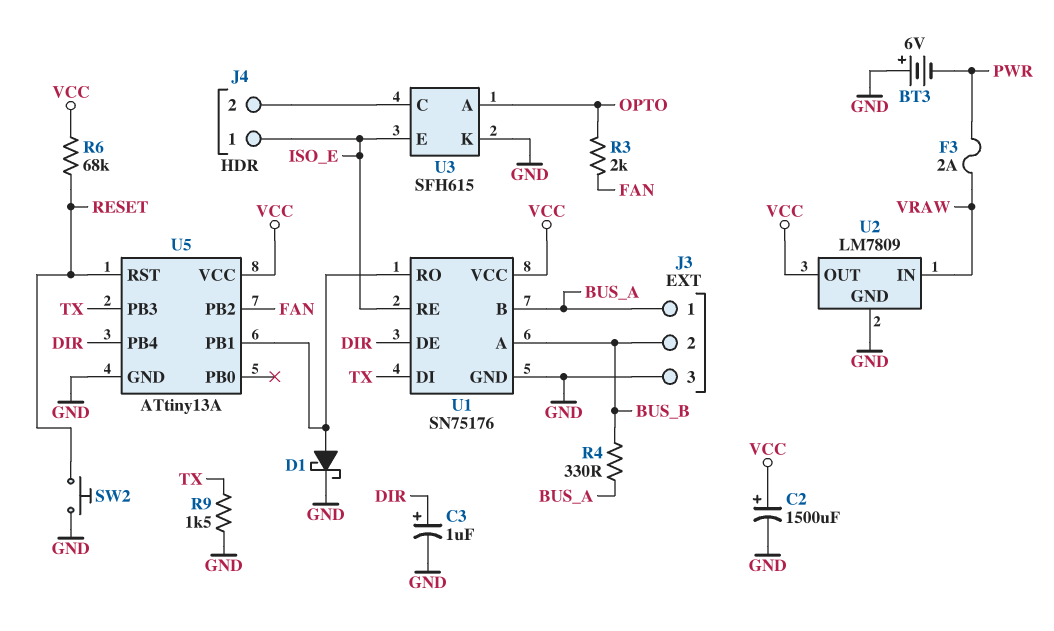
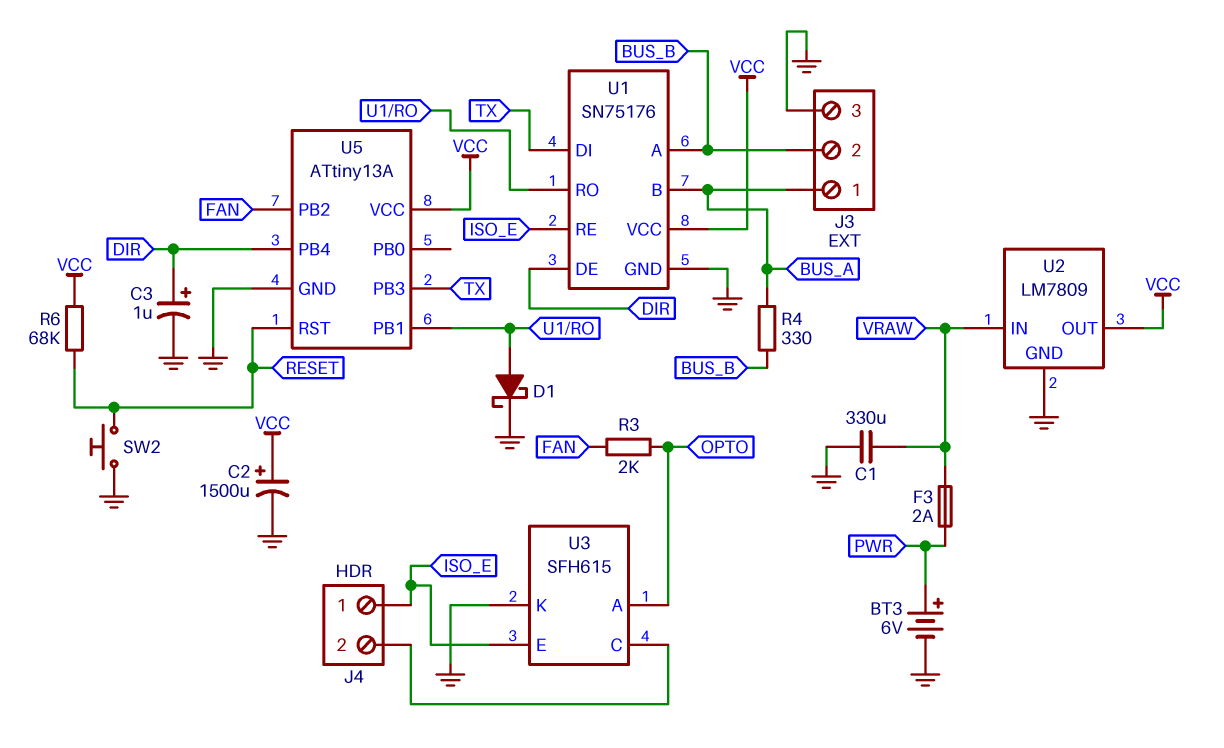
BT3: 6V (plus GND, minus PWR) -> 6V (plus PWR, minus GND)
C1: none -> 330uF (GND, VRAW)
R9: 1.5k (GND, TX) -> none

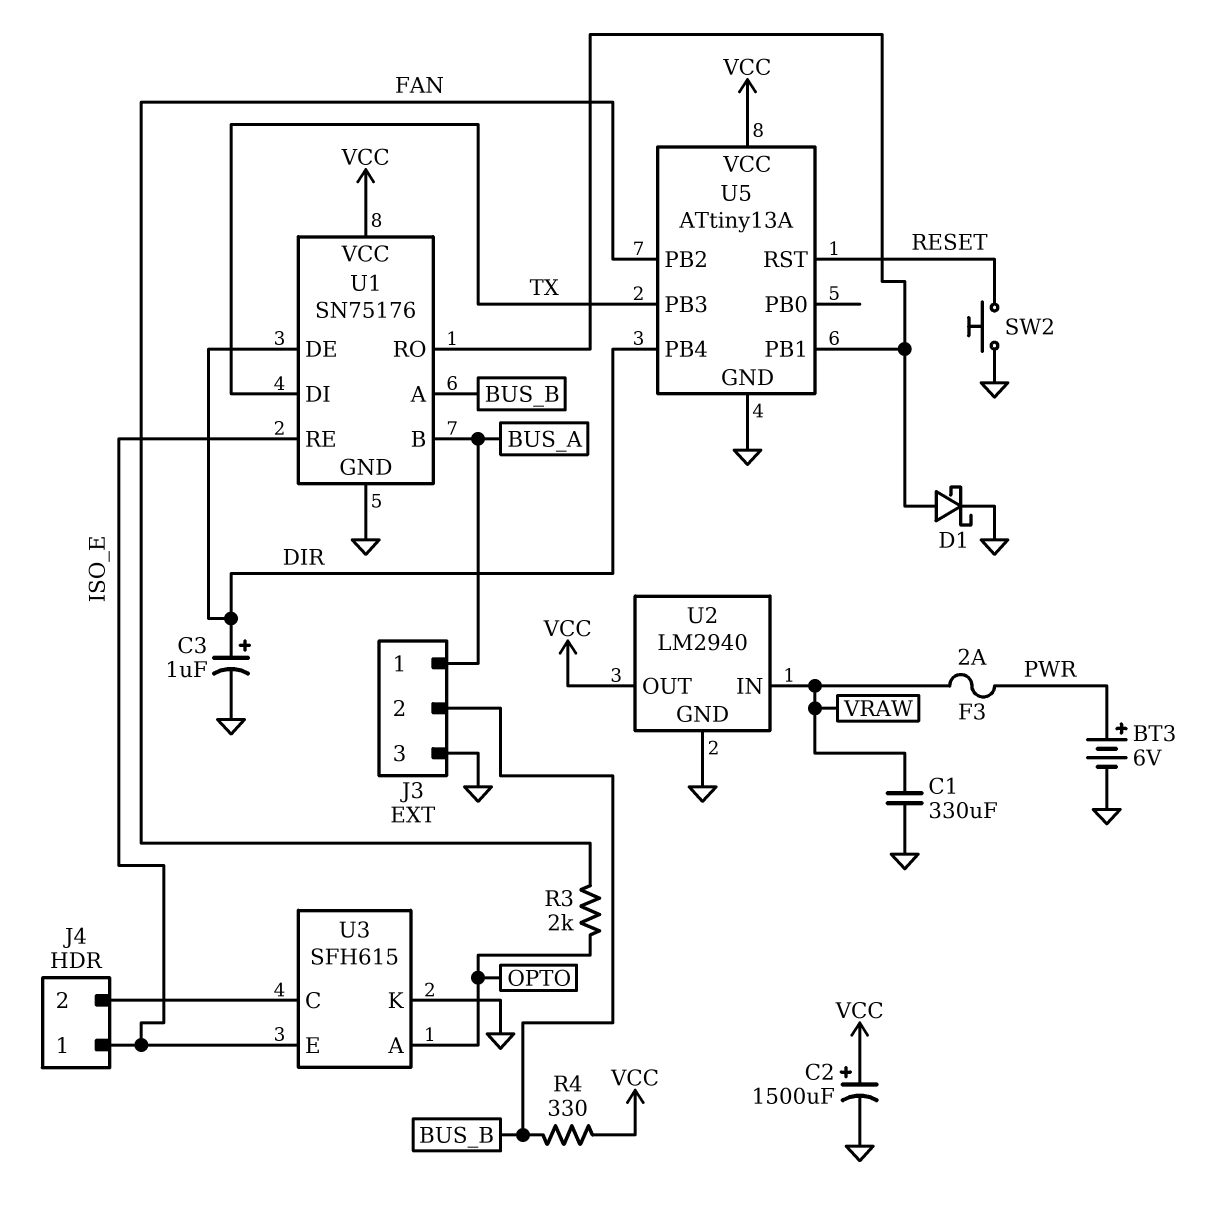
R4: 330 (BUS_A, BUS_B) -> 330 (BUS_B, VCC)
R6: 68k (RESET, VCC) -> none
U2: LM7809 -> LM2940

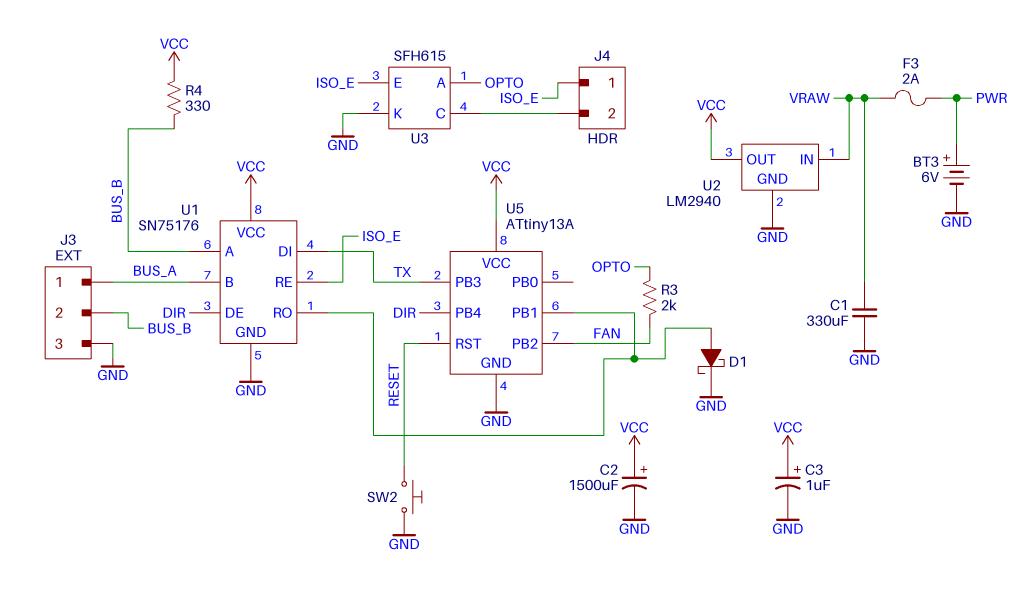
C3: 1uF (plus DIR, minus GND) -> 1uF (plus VCC, minus GND)

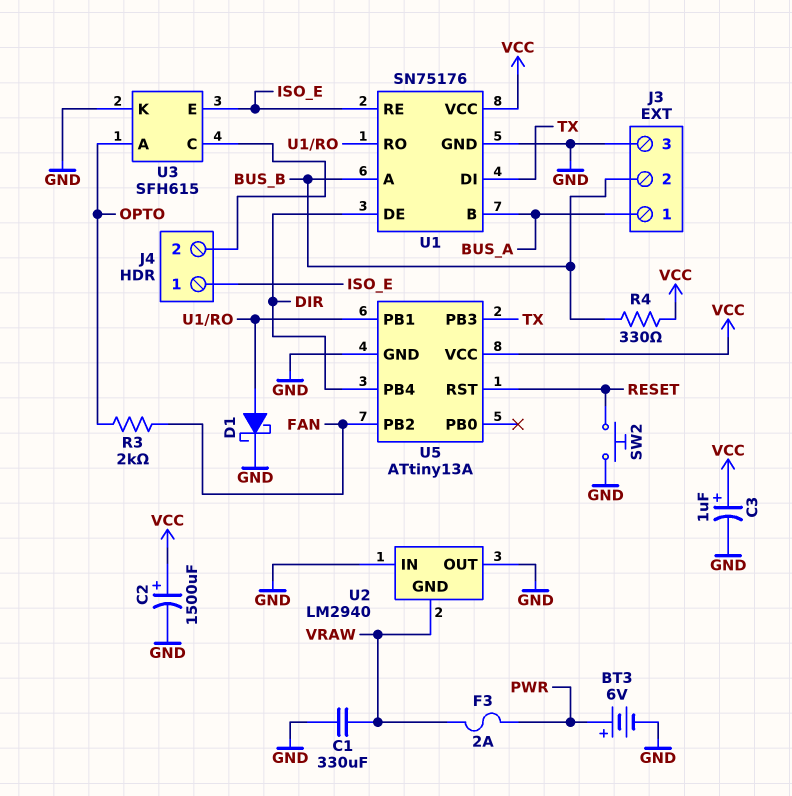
U2 pin GND: GND -> VRAW
U2 pin IN: VRAW -> GND
U2 pin OUT: VCC -> GND

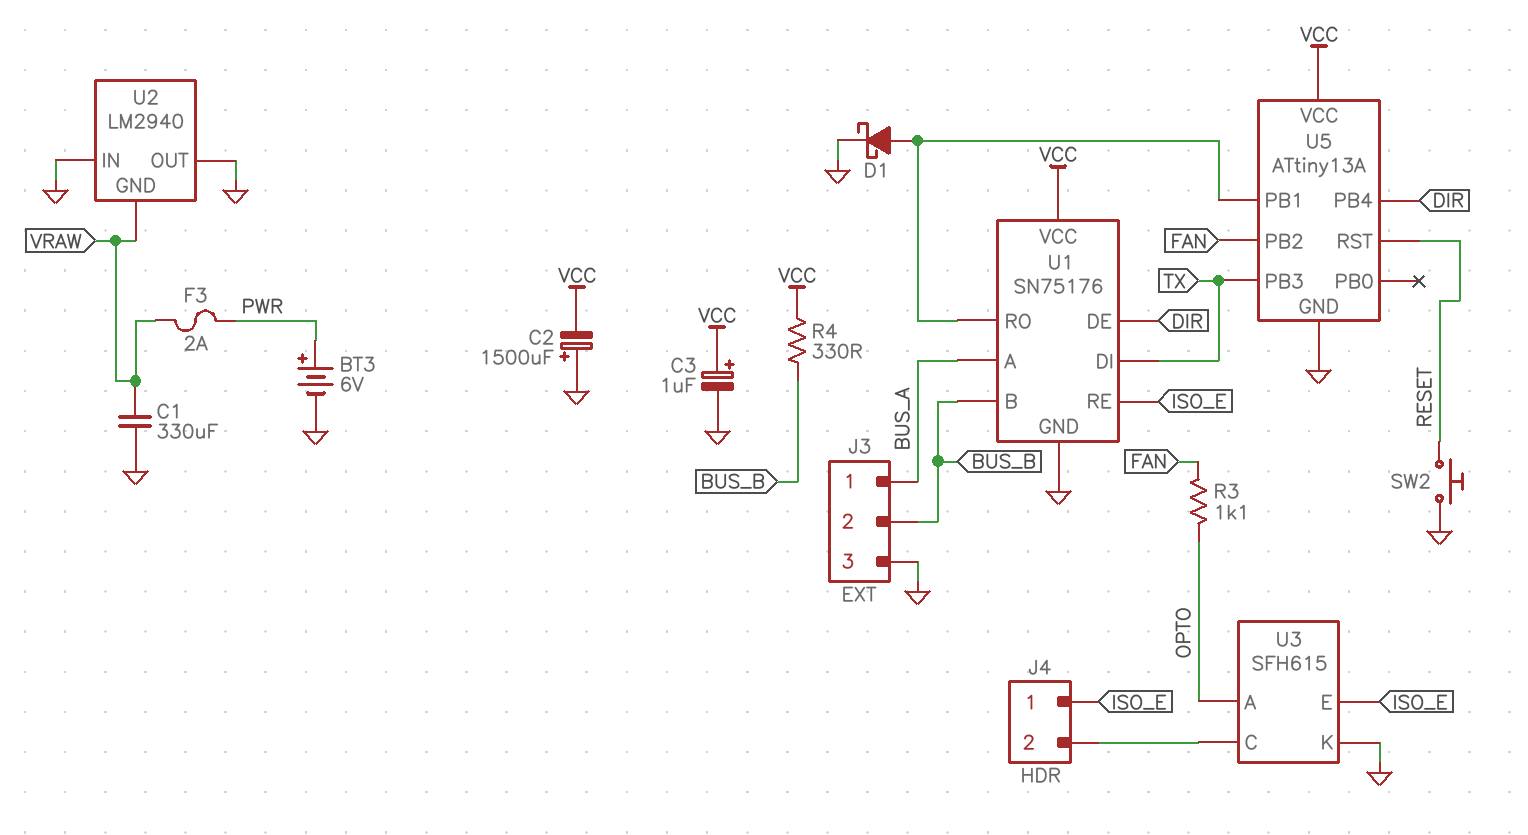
C2: 1500uF (plus VCC, minus GND) -> 1500uF (plus GND, minus VCC)
R3: 2k (FAN, OPTO) -> 1.1k (FAN, OPTO)
U1 pin A: BUS_B -> BUS_A
U1 pin B: BUS_A -> BUS_B

